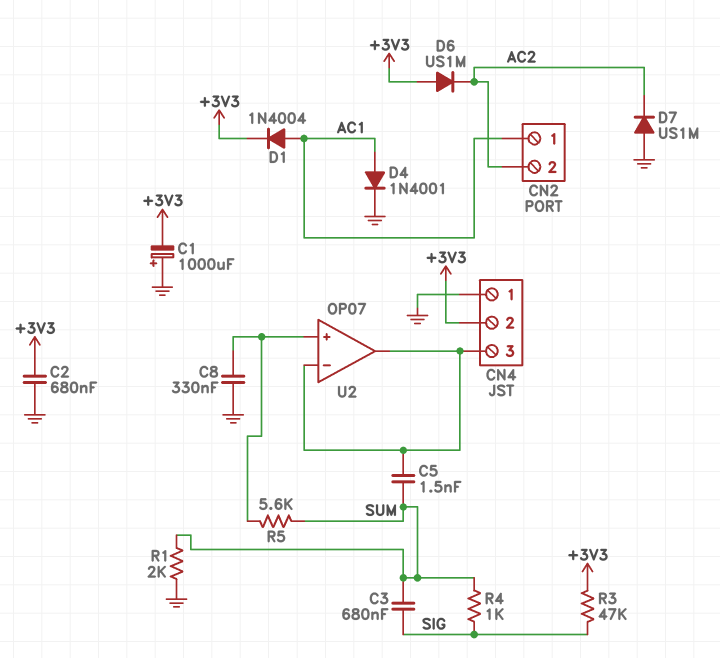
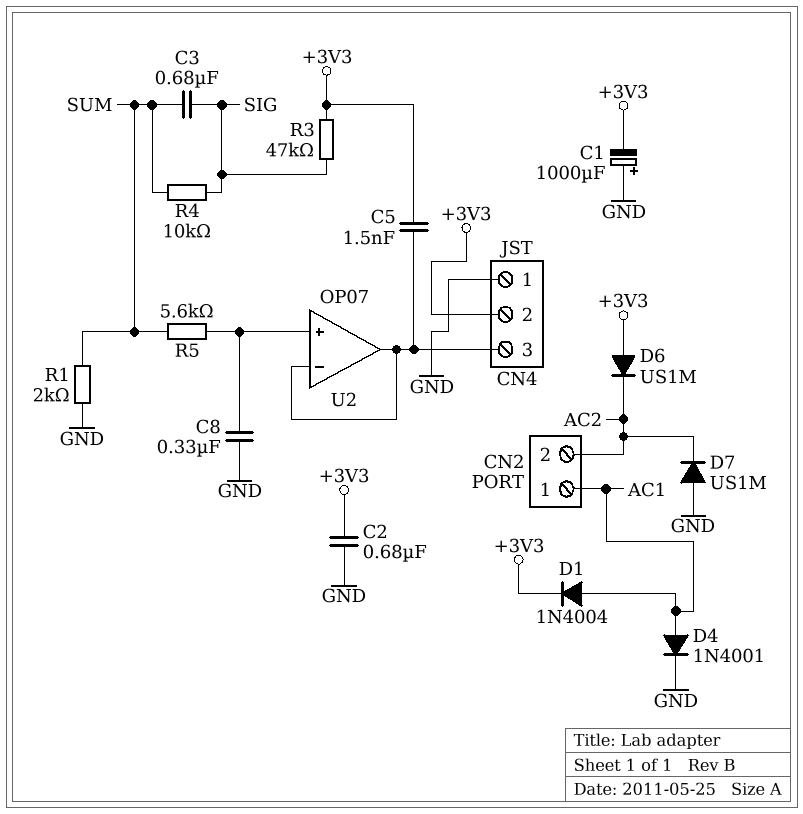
C5: 1.5nF (CN4/3, SUM) -> 1.5nF (+3V3, CN4/3)
R4: 1k (SIG, SUM) -> 10k (SIG, SUM)

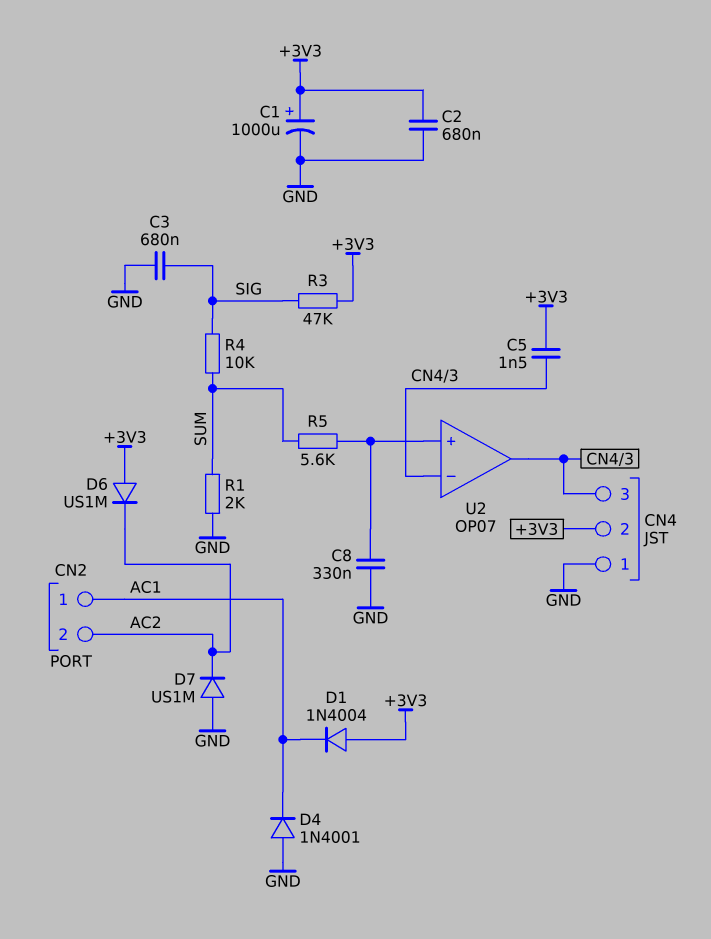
C1: 1000uF (plus GND, minus +3V3) -> 1000uF (plus +3V3, minus GND)
C3: 680nF (SIG, SUM) -> 680nF (GND, SIG)
D1: diode 1N4004 (A AC1, K +3V3) -> diode 1N4004 (A +3V3, K AC1)
D4: diode 1N4001 (A AC1, K GND) -> diode 1N4001 (A GND, K AC1)

